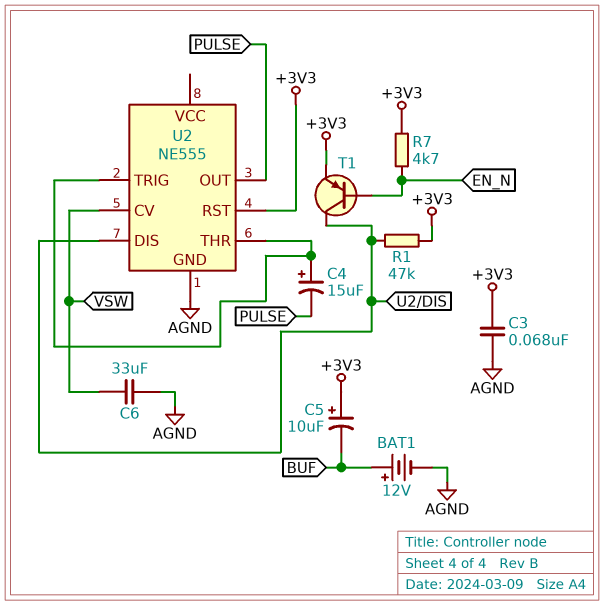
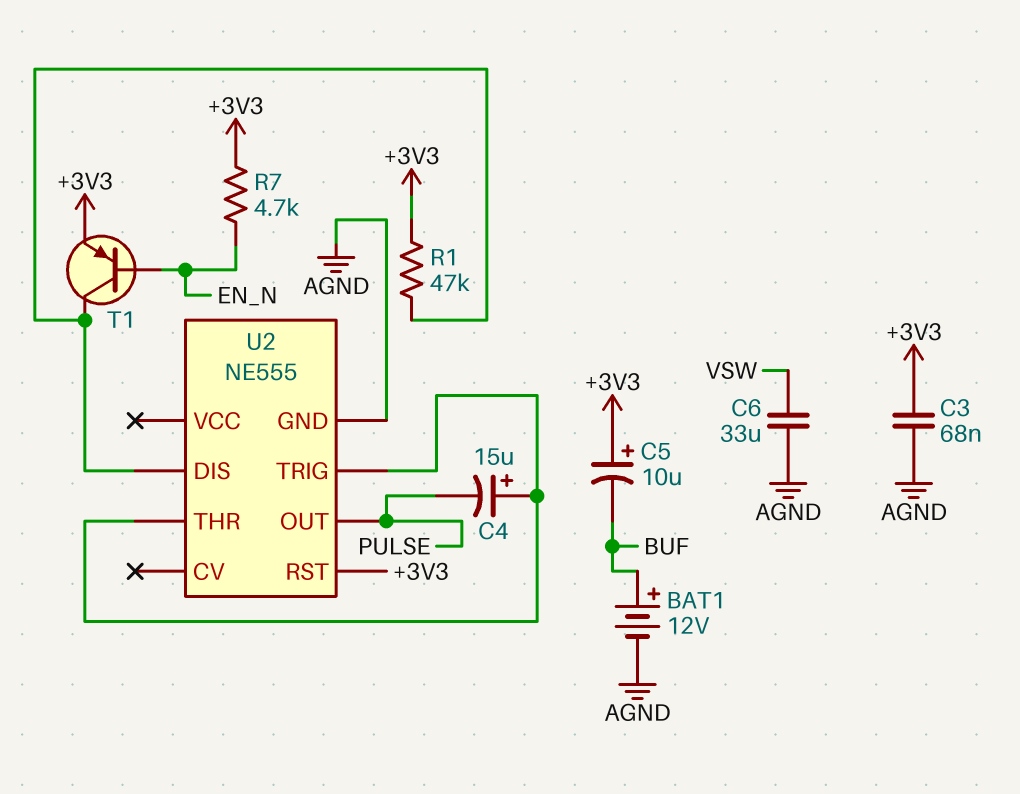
U2 pin CV: VSW -> none

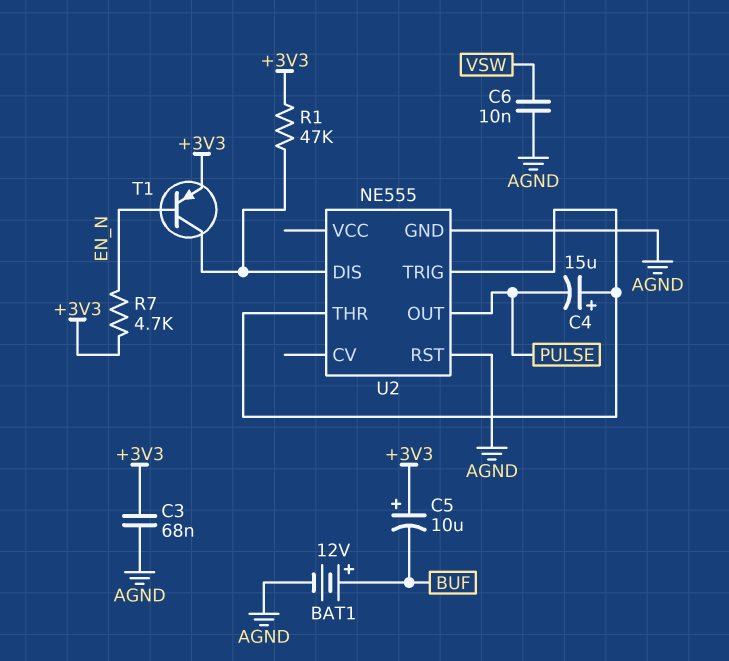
C6: 33uF (AGND, VSW) -> 10nF (AGND, VSW)
U2 pin RST: +3V3 -> AGND

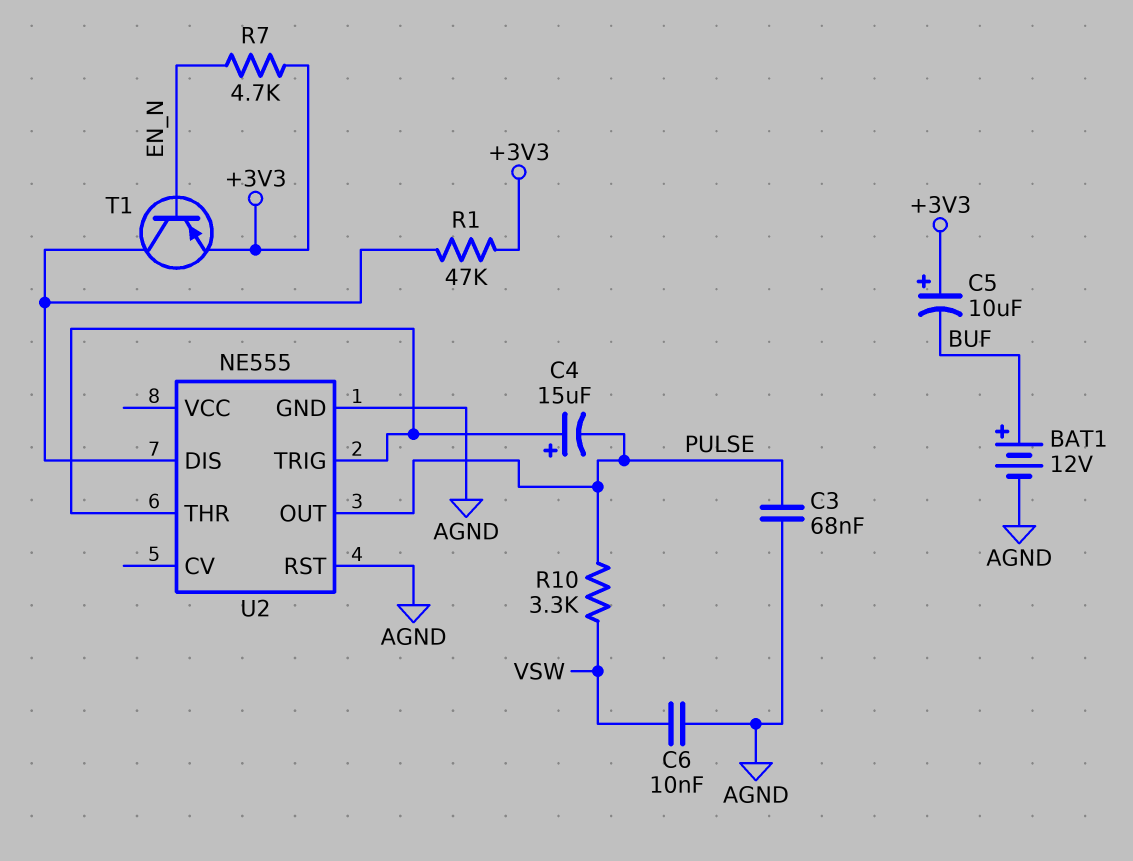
C3: 68nF (+3V3, AGND) -> 68nF (AGND, PULSE)
R10: none -> 3.3k (PULSE, VSW)

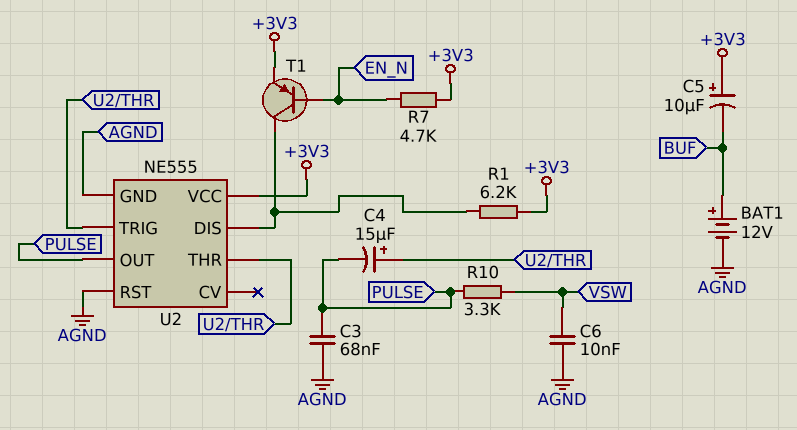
R1: 47k (+3V3, U2/DIS) -> 6.2k (+3V3, U2/DIS)
U2 pin VCC: none -> +3V3

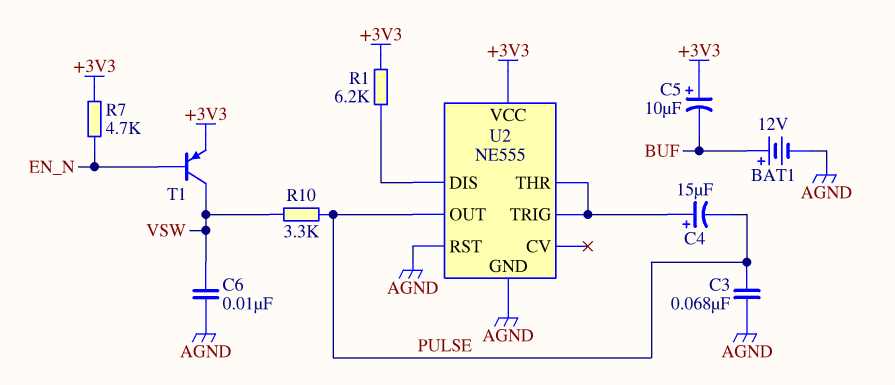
T1: PNP (B EN_N, C U2/DIS, E +3V3) -> PNP (B EN_N, C VSW, E +3V3)

